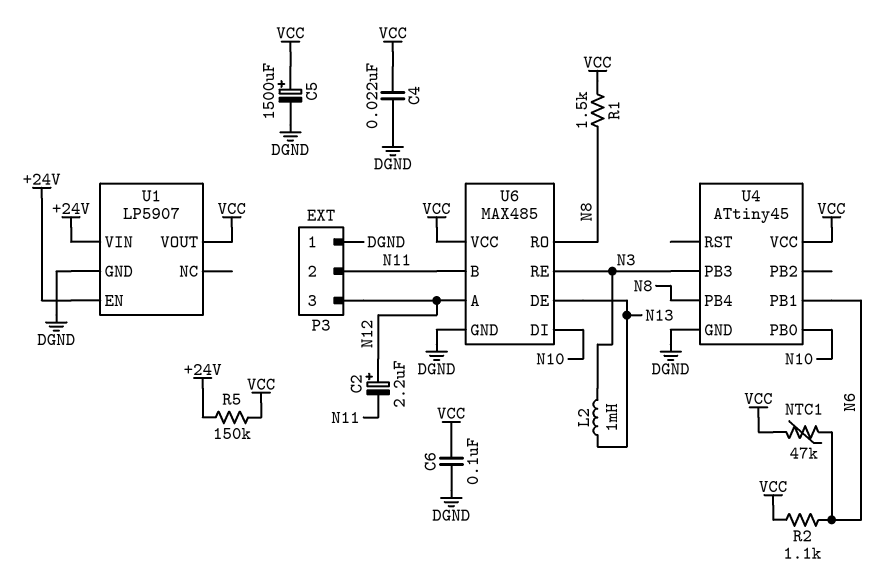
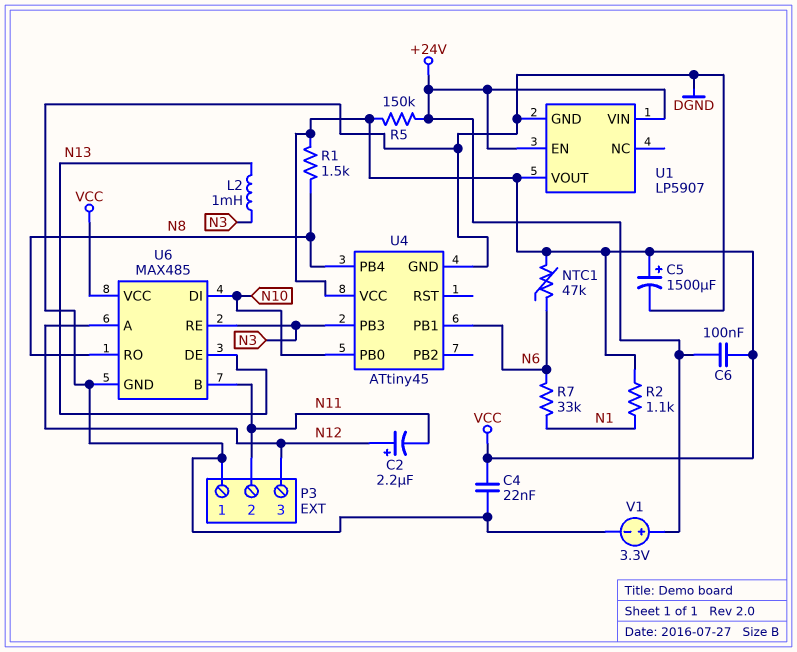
C6: 100nF (DGND, VCC) -> 100nF (+24V, VCC)
R2: 1.1k (N6, VCC) -> 1.1k (N1, VCC)
R7: none -> 33k (N1, N6)
V1: none -> 3.3V (plus +24V, minus DGND)

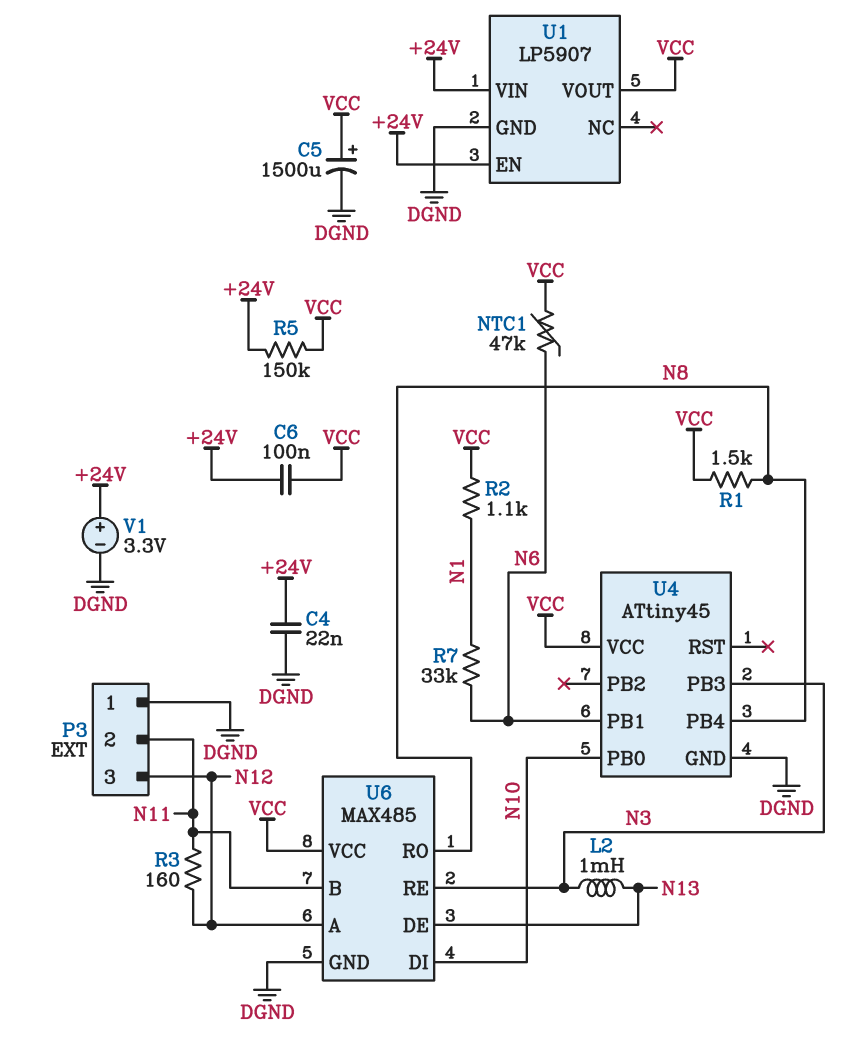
C2: 2.2uF (plus N12, minus N11) -> none
C4: 22nF (DGND, VCC) -> 22nF (+24V, DGND)
R3: none -> 160 (N11, N12)

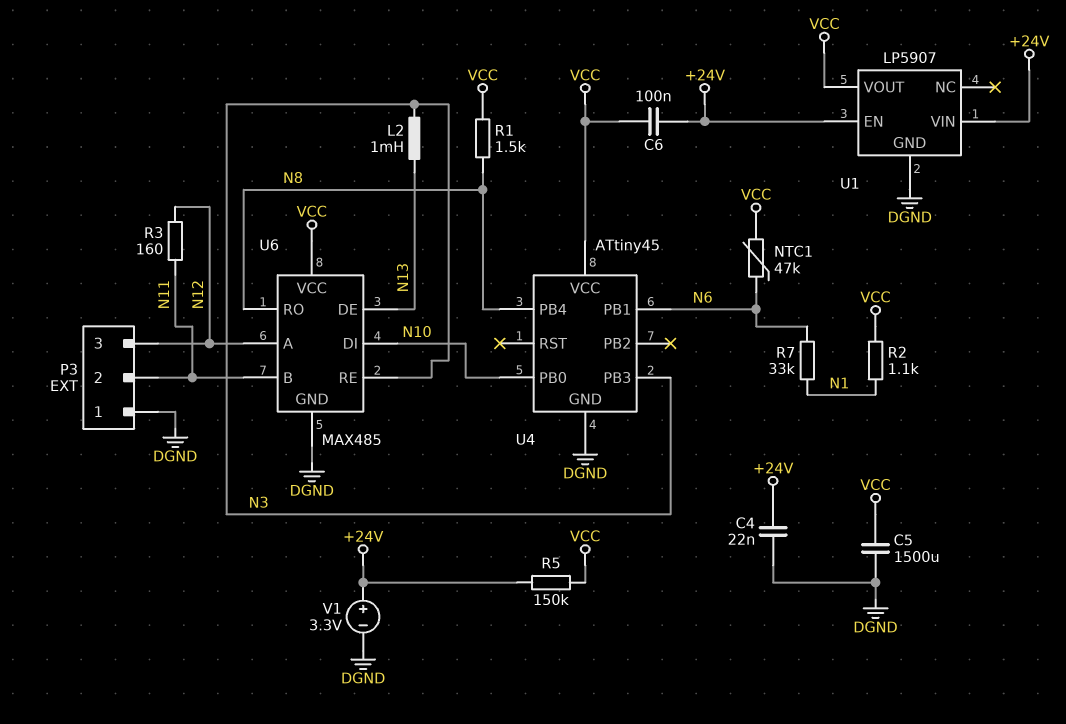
C5: 1500uF (plus VCC, minus DGND) -> 1500uF (DGND, VCC)

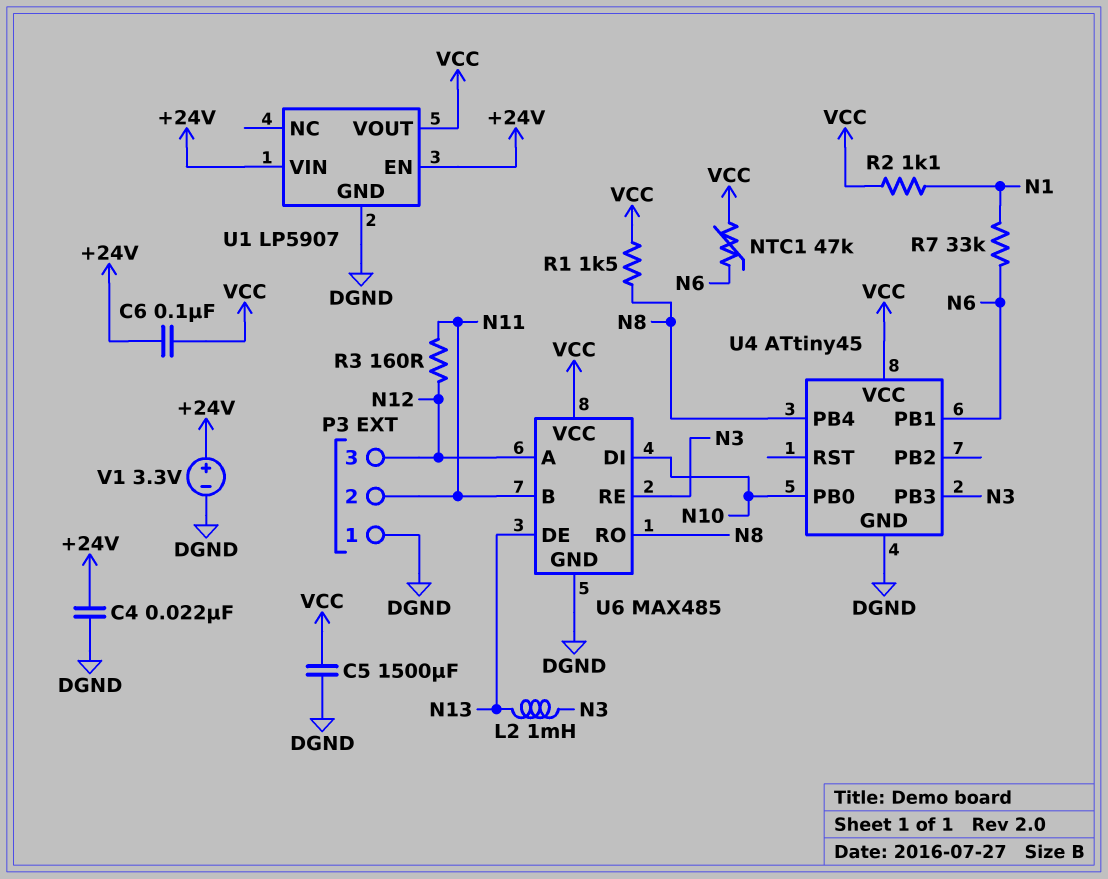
R5: 150k (+24V, VCC) -> none

